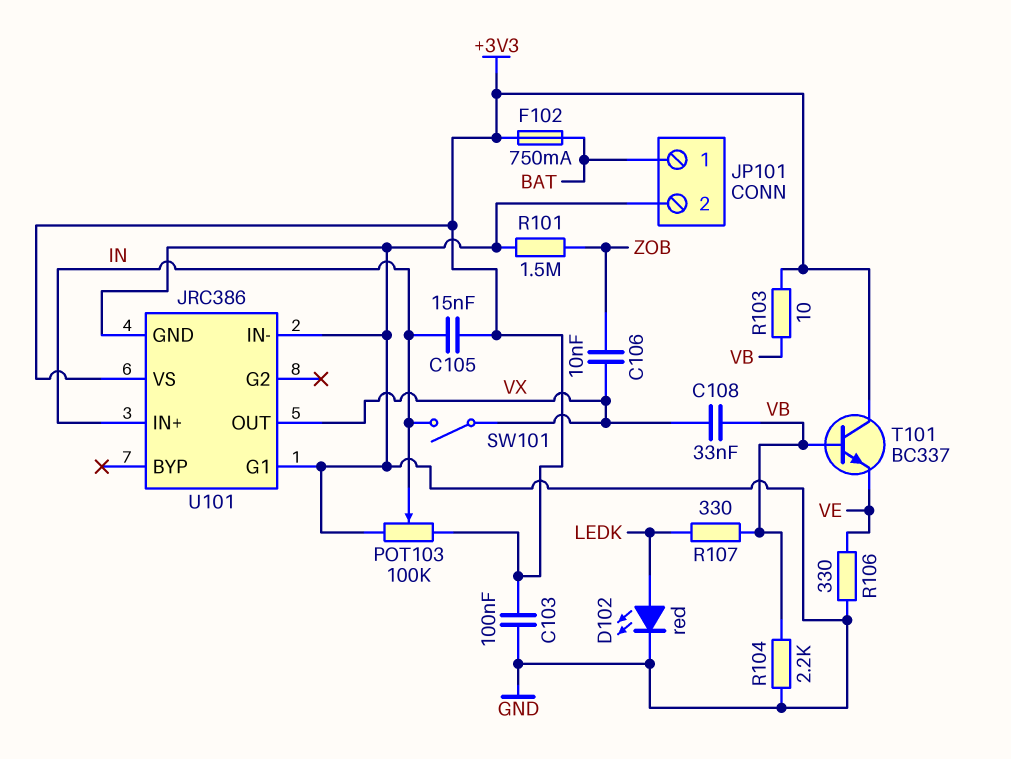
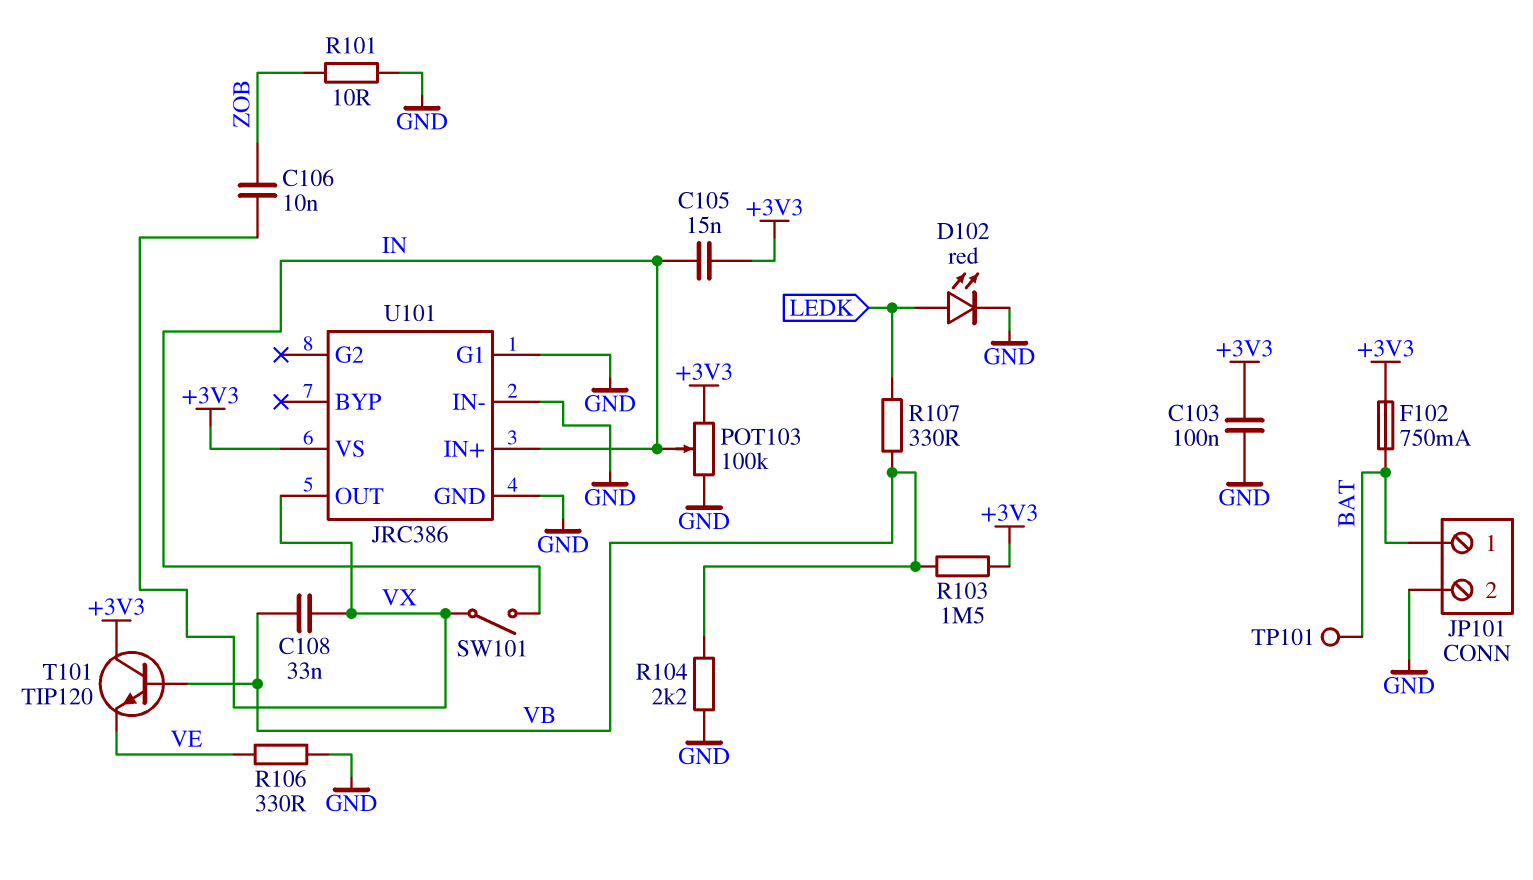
R101: 1.5M (GND, ZOB) -> 10 (GND, ZOB)
R103: 10 (+3V3, VB) -> 1.5M (+3V3, VB)
T101: NPN BC337 (B VB, C +3V3, E VE) -> NPN TIP120 (B VB, C +3V3, E VE)
TP101: none -> test point (BAT)

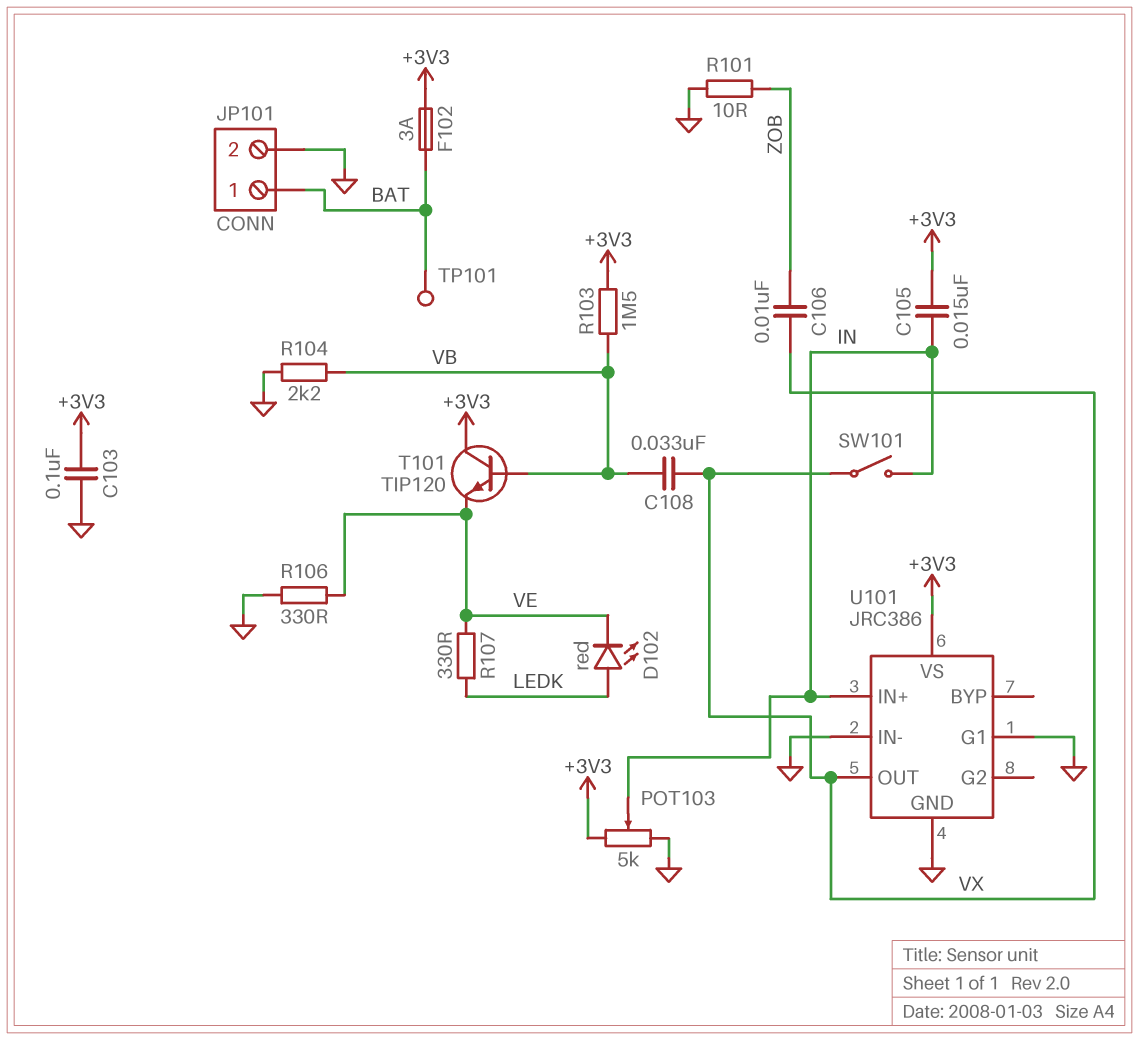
D102: LED red (A LEDK, K GND) -> LED red (A LEDK, K VE)
F102: 750mA (+3V3, BAT) -> 3A (+3V3, BAT)
POT103: 100k (+3V3, GND, wiper IN) -> 5k (+3V3, GND, wiper IN)
R107: 330 (LEDK, VB) -> 330 (LEDK, VE)

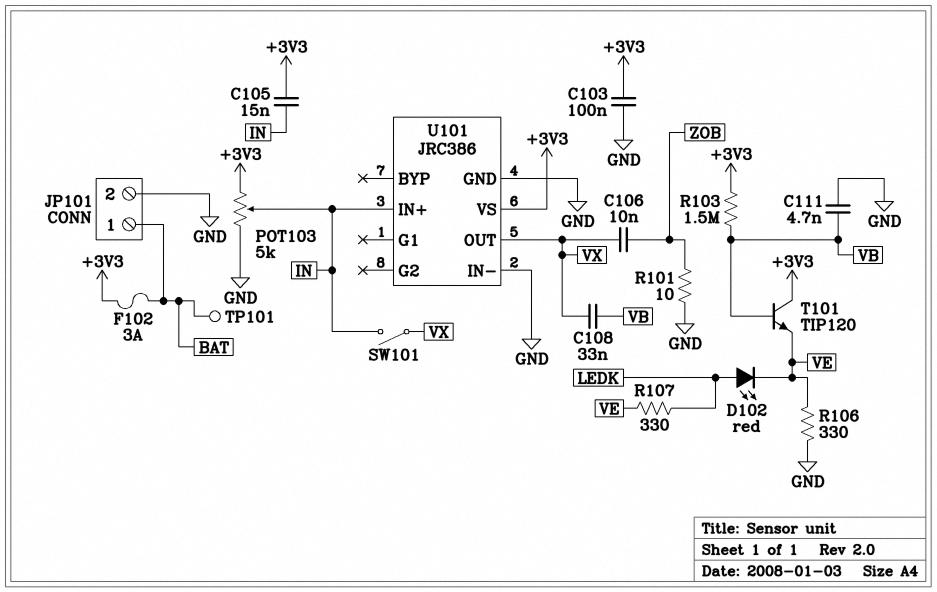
C111: none -> 4.7nF (GND, VB)
R104: 2.2k (GND, VB) -> none
U101 pin G1: GND -> none

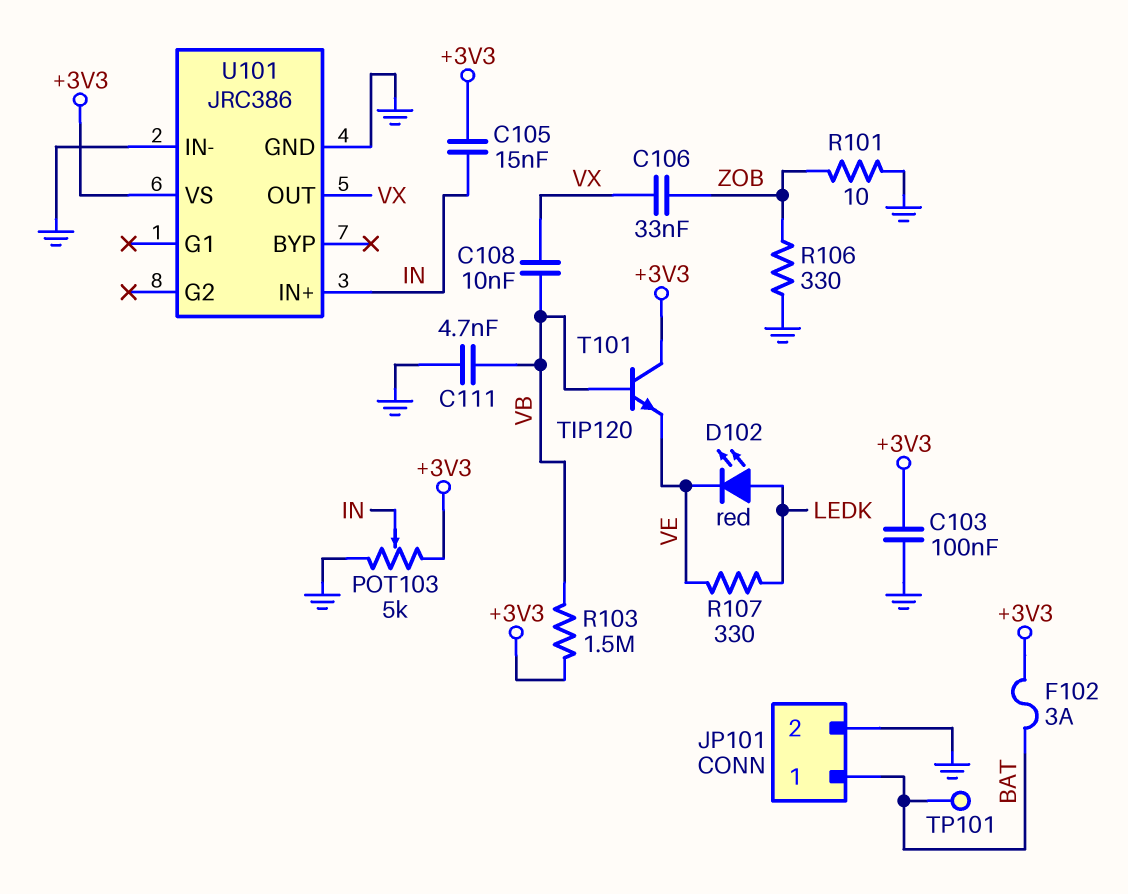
C106: 10nF (VX, ZOB) -> 33nF (VX, ZOB)
C108: 33nF (VB, VX) -> 10nF (VB, VX)
R106: 330 (GND, VE) -> 330 (GND, ZOB)
SW101: switch (IN, VX) -> none

